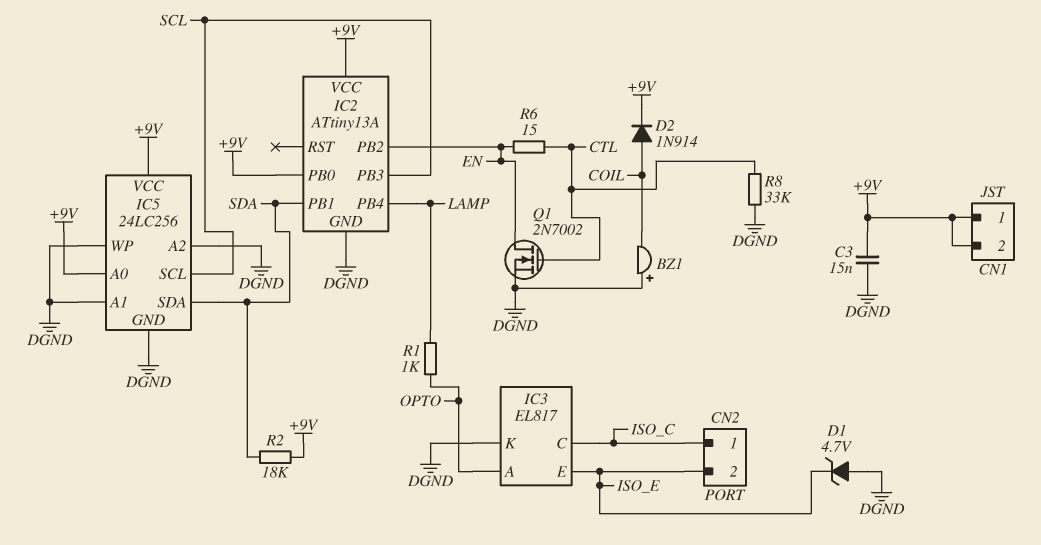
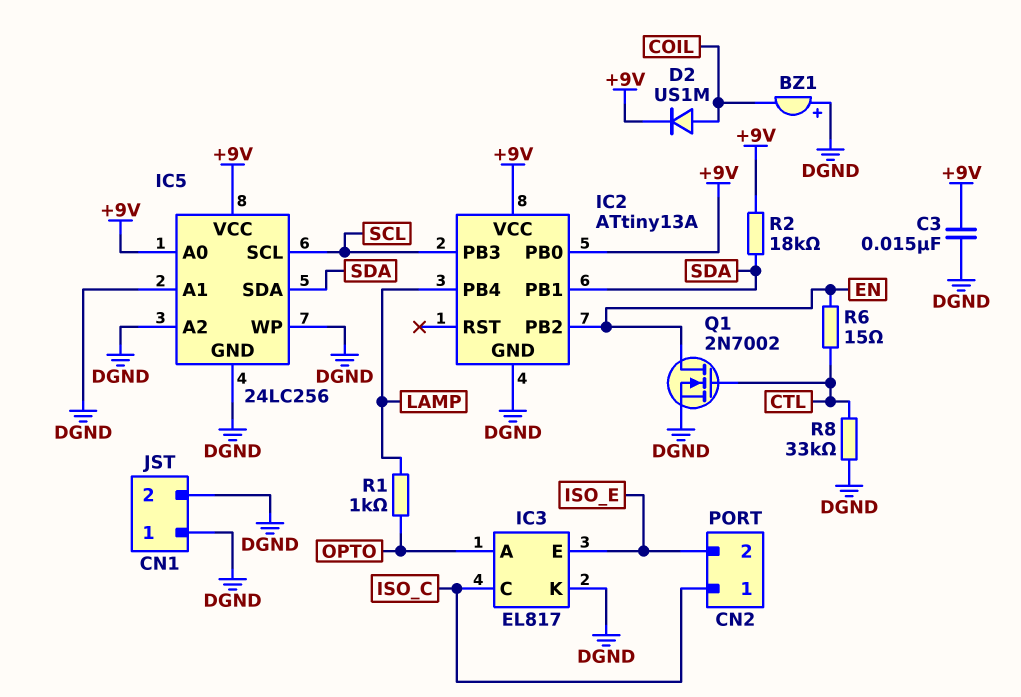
CN1 pin 1: +9V -> DGND
CN1 pin 2: +9V -> DGND
D1: zener 4.7V (A DGND, K ISO_E) -> none
D2: diode 1N914 (A COIL, K +9V) -> diode US1M (A COIL, K +9V)

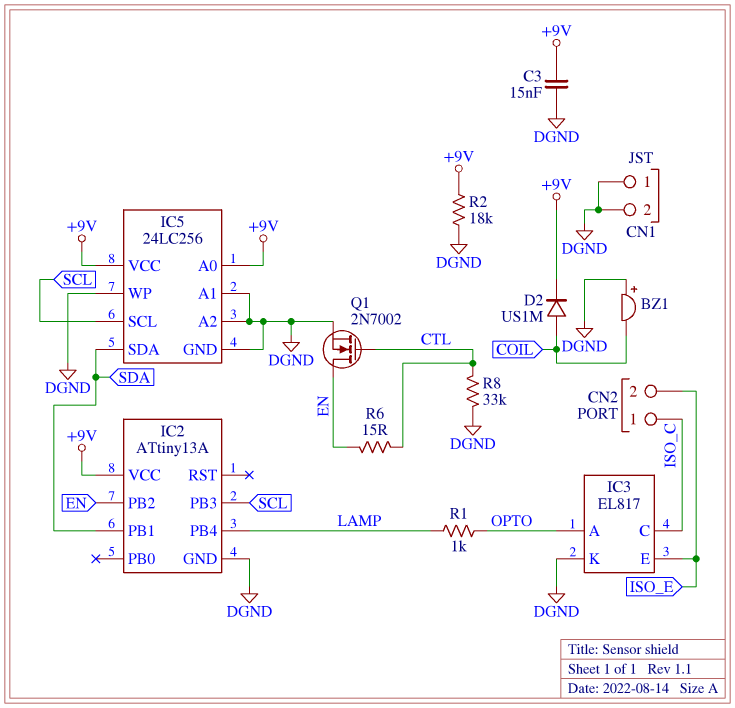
IC2 pin PB0: +9V -> none
R2: 18k (+9V, SDA) -> 18k (+9V, DGND)

